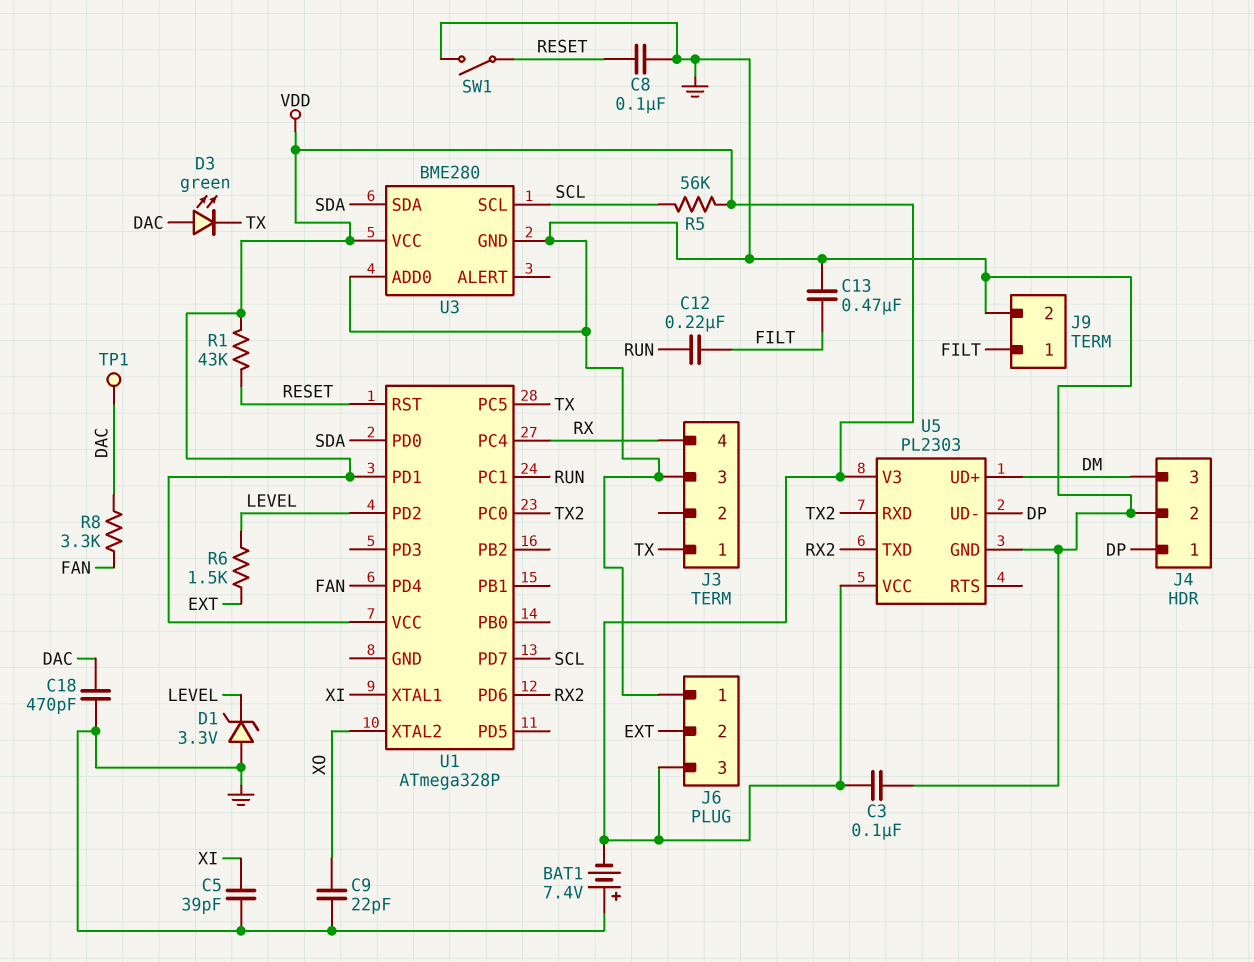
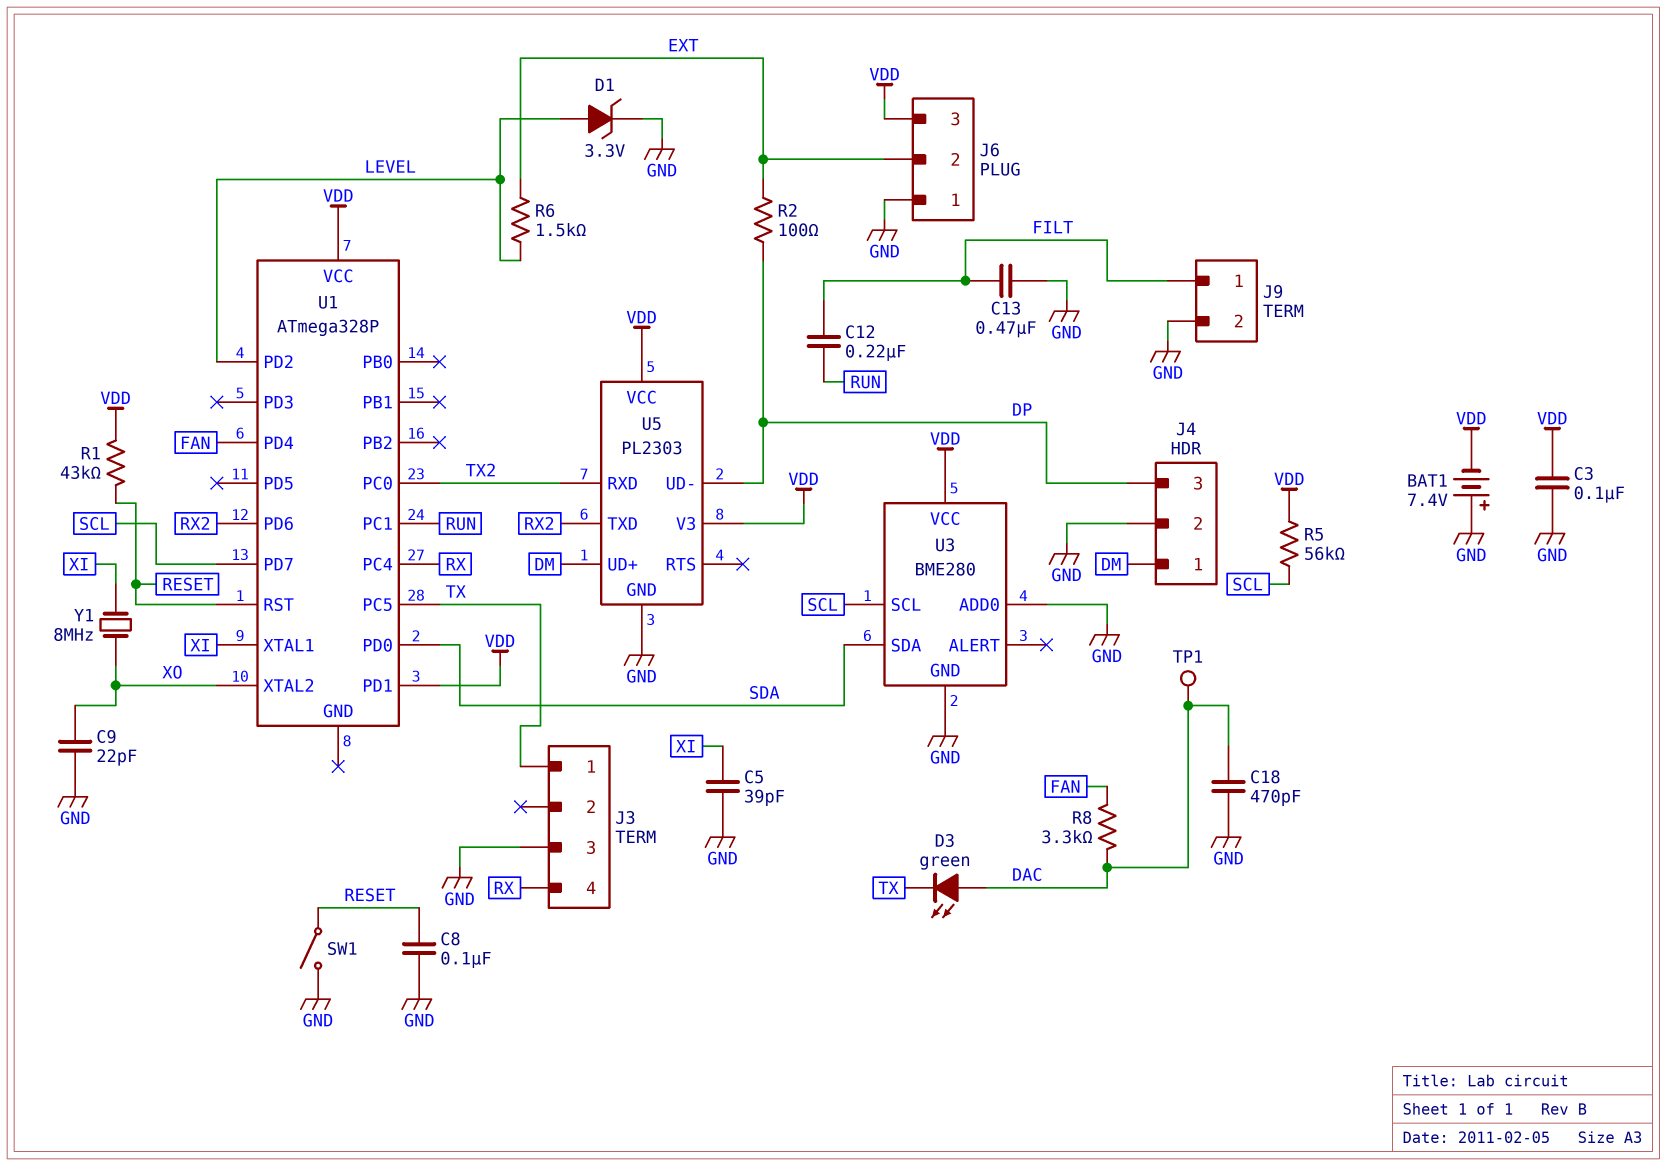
D1: zener 3.3V (A GND, K LEVEL) -> zener 3.3V (A LEVEL, K GND)
J4 pin 1: DP -> DM
J4 pin 3: DM -> DP
R2: none -> 100 (DP, EXT)
Y1: none -> 8MHz (XI, XO)

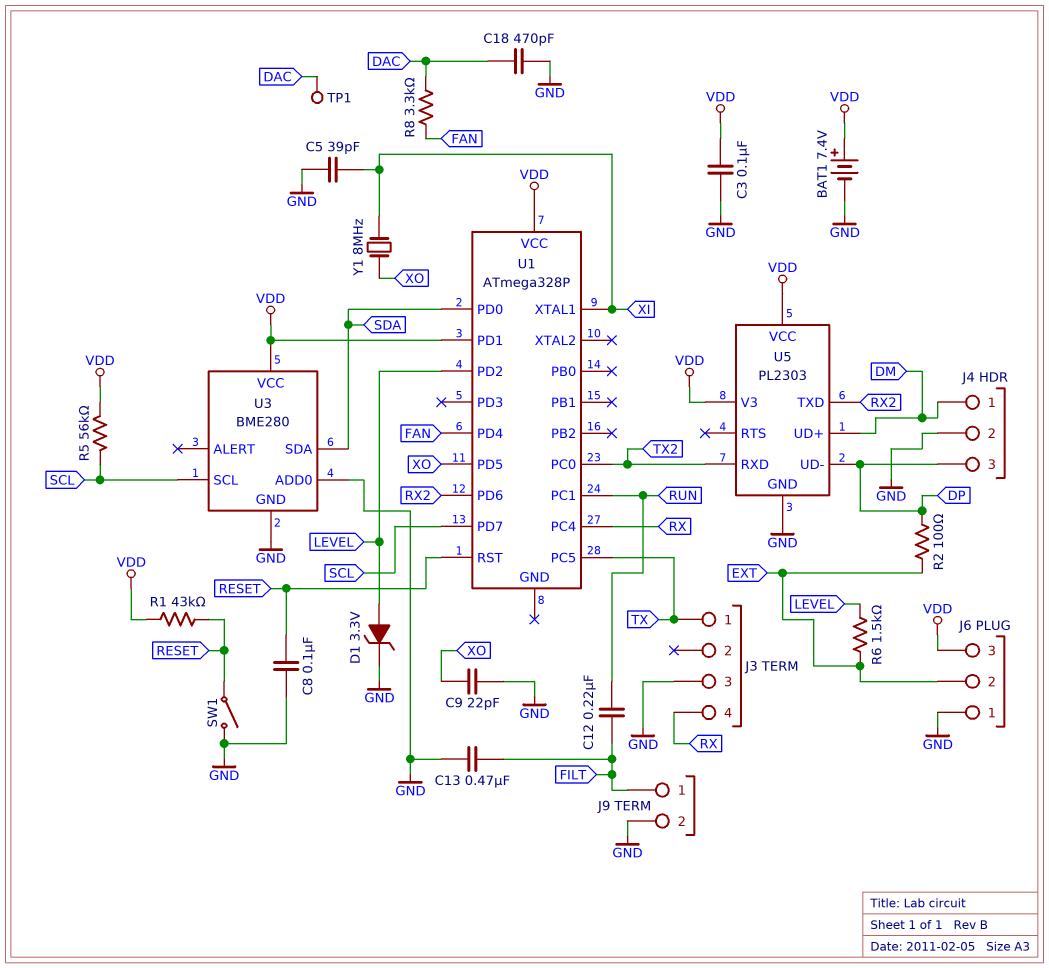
BAT1: 7.4V (plus GND, minus VDD) -> 7.4V (plus VDD, minus GND)
D3: LED green (A DAC, K TX) -> none
U1 pin PD5: none -> XO
U1 pin XTAL2: XO -> none

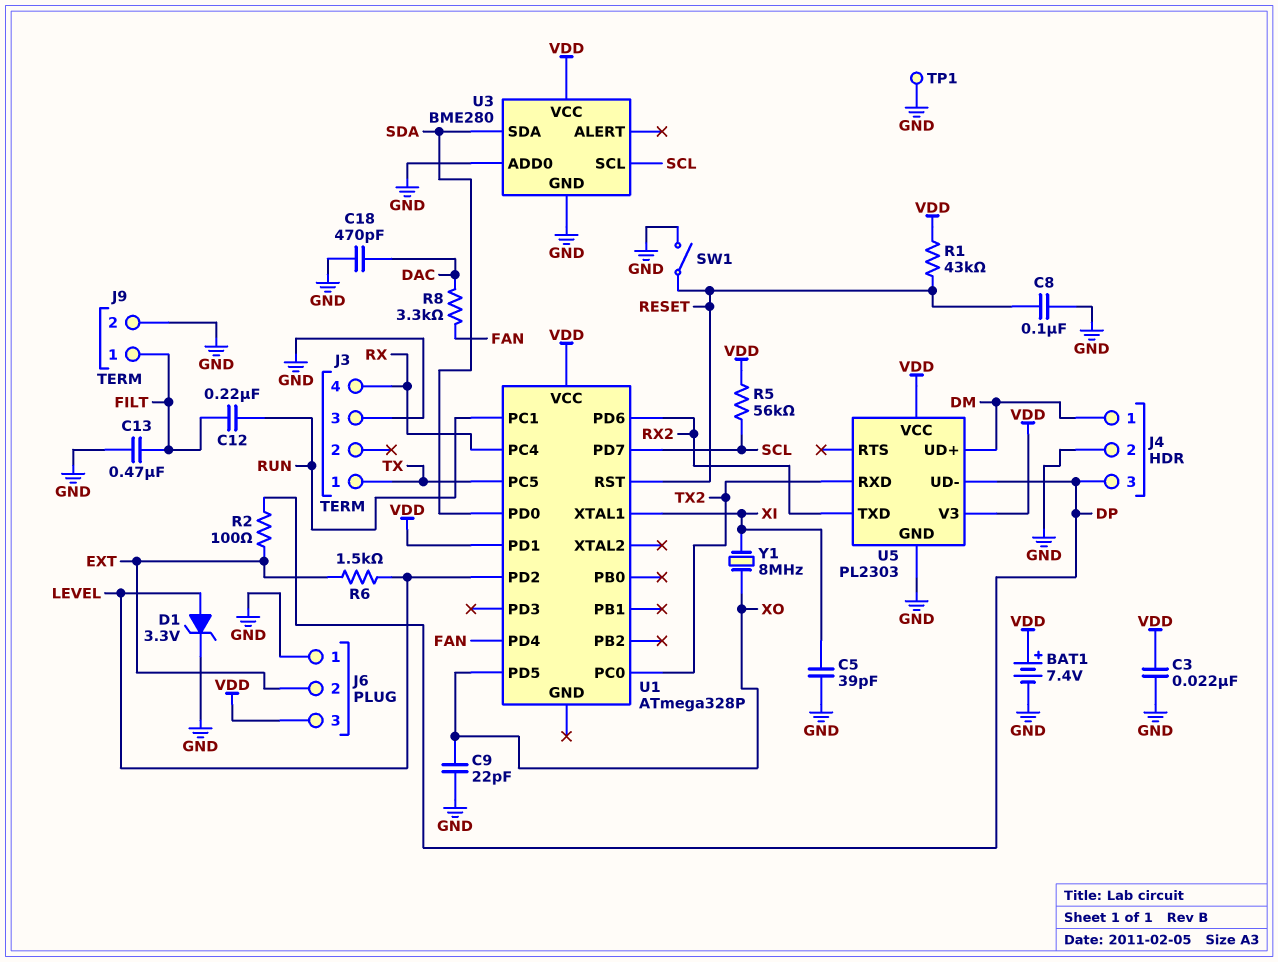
C3: 100nF (GND, VDD) -> 22nF (GND, VDD)
TP1: test point (DAC) -> test point (GND)

